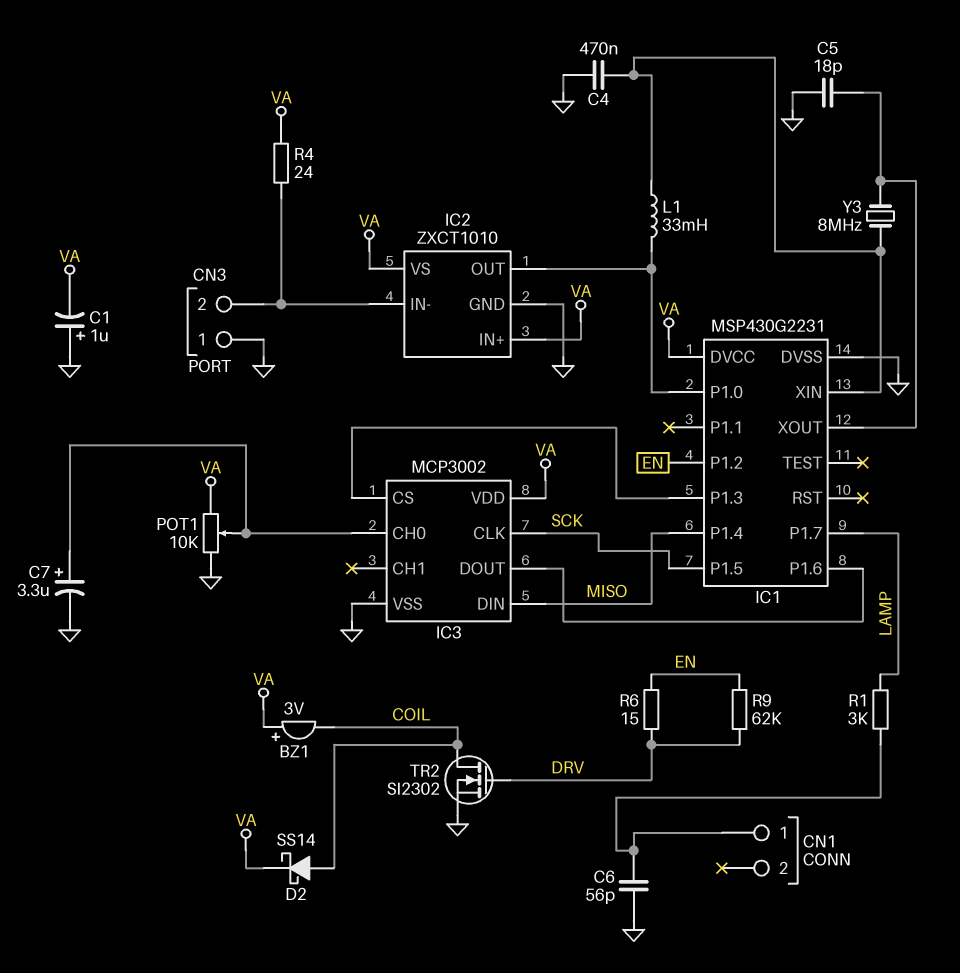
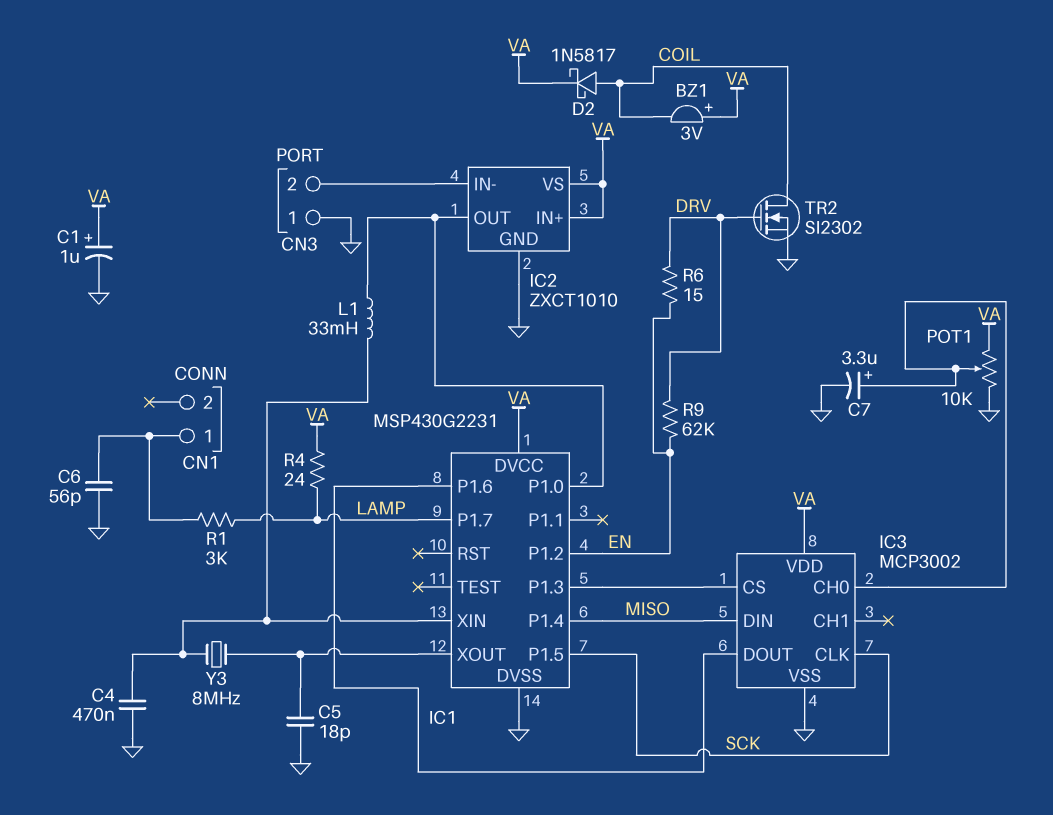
C1: 1uF (plus GND, minus VA) -> 1uF (plus VA, minus GND)
D2: schottky SS14 (A COIL, K VA) -> schottky 1N5817 (A COIL, K VA)
R4: 24 (CN3/2, VA) -> 24 (LAMP, VA)

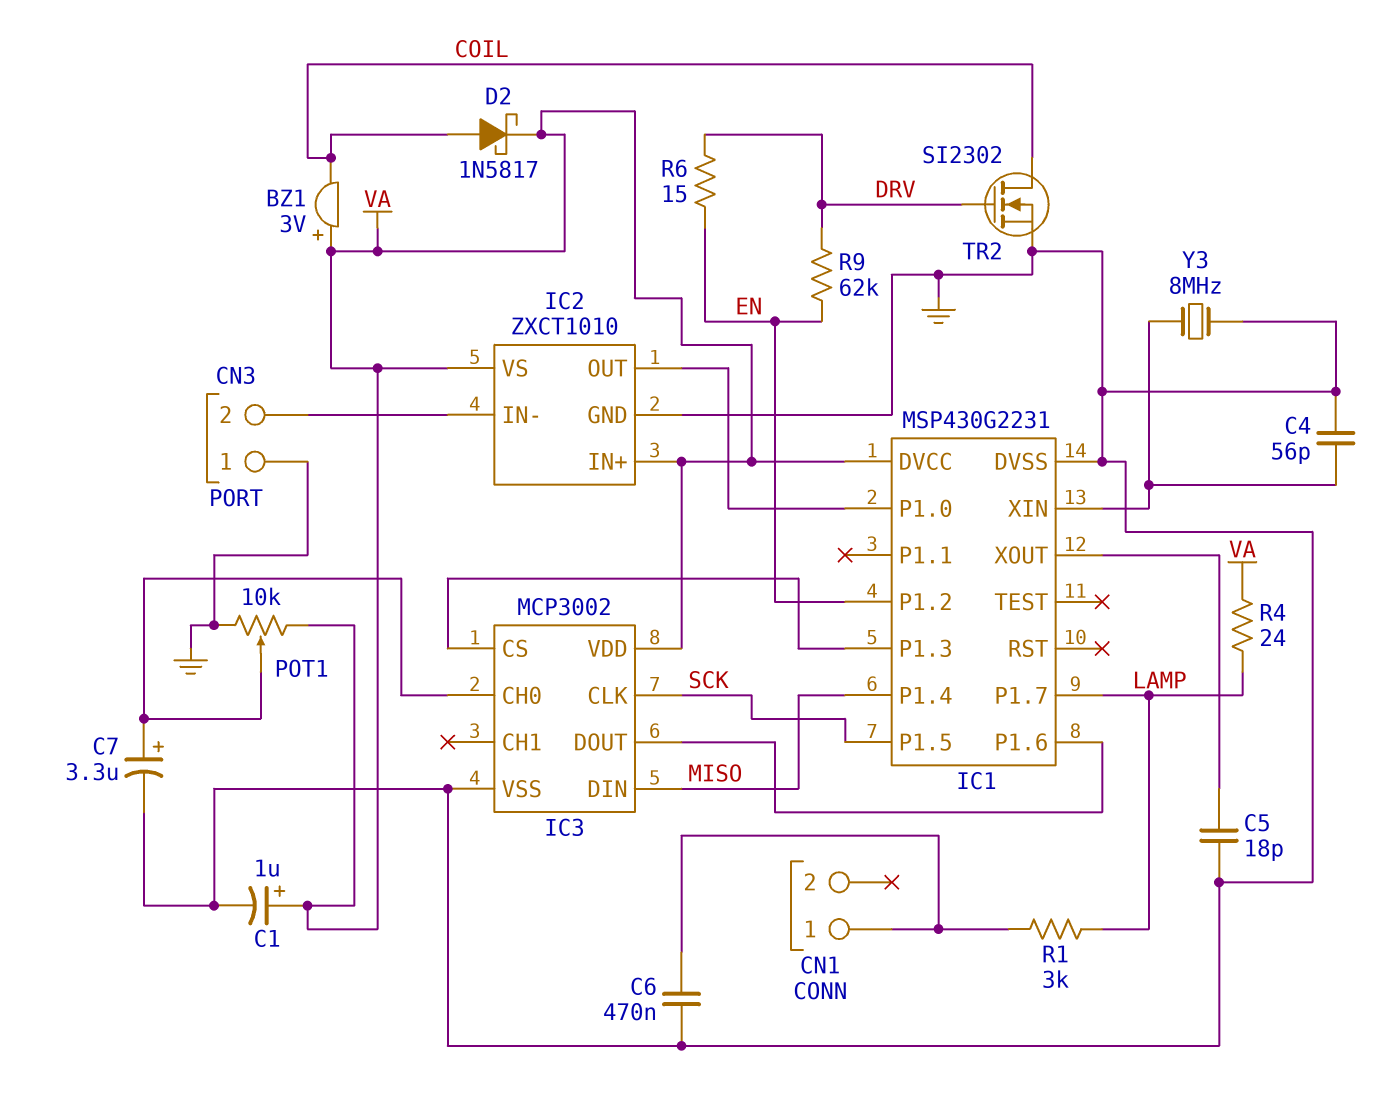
C4: 470nF (GND, IC1/XIN) -> 56pF (GND, IC1/XIN)
C6: 56pF (CN1/1, GND) -> 470nF (CN1/1, GND)
L1: 33mH (IC1/P1.0, IC1/XIN) -> none
Y3: 8MHz (IC1/XIN, IC1/XOUT) -> 8MHz (GND, IC1/XIN)

